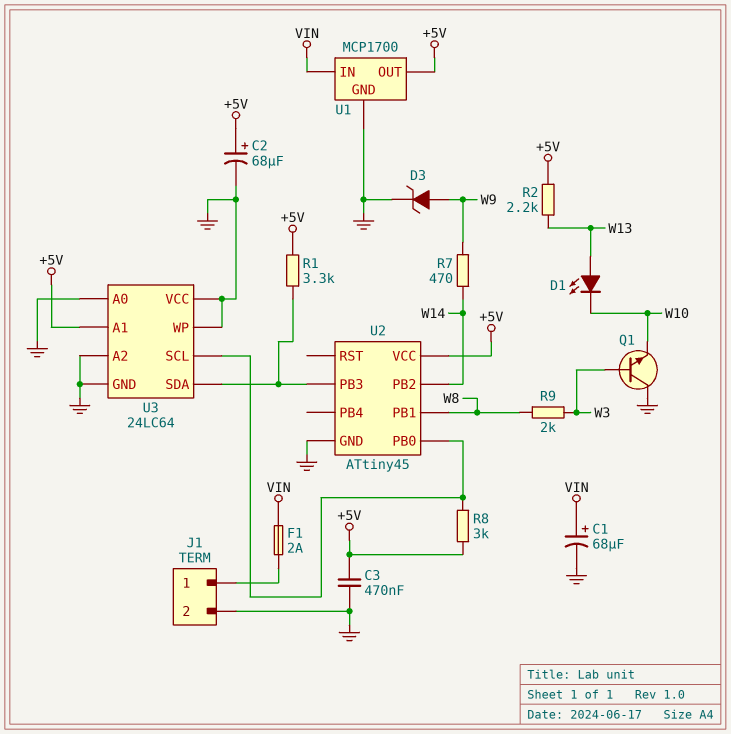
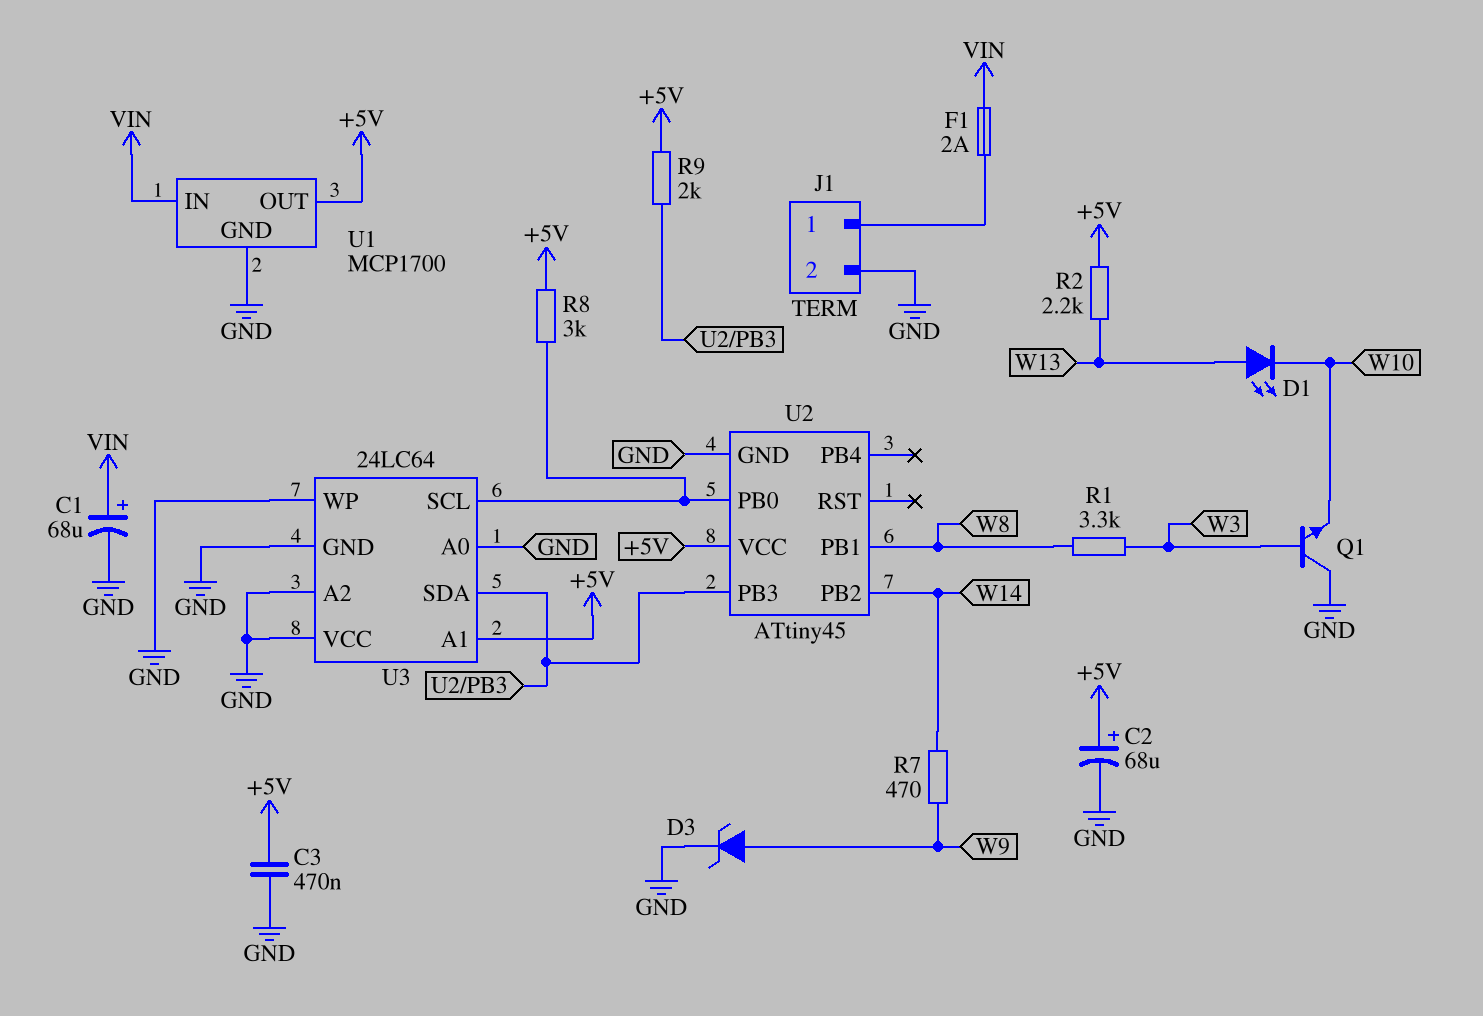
R1: 3.3k (+5V, U2/PB3) -> 3.3k (W3, W8)
R9: 2k (W3, W8) -> 2k (+5V, U2/PB3)

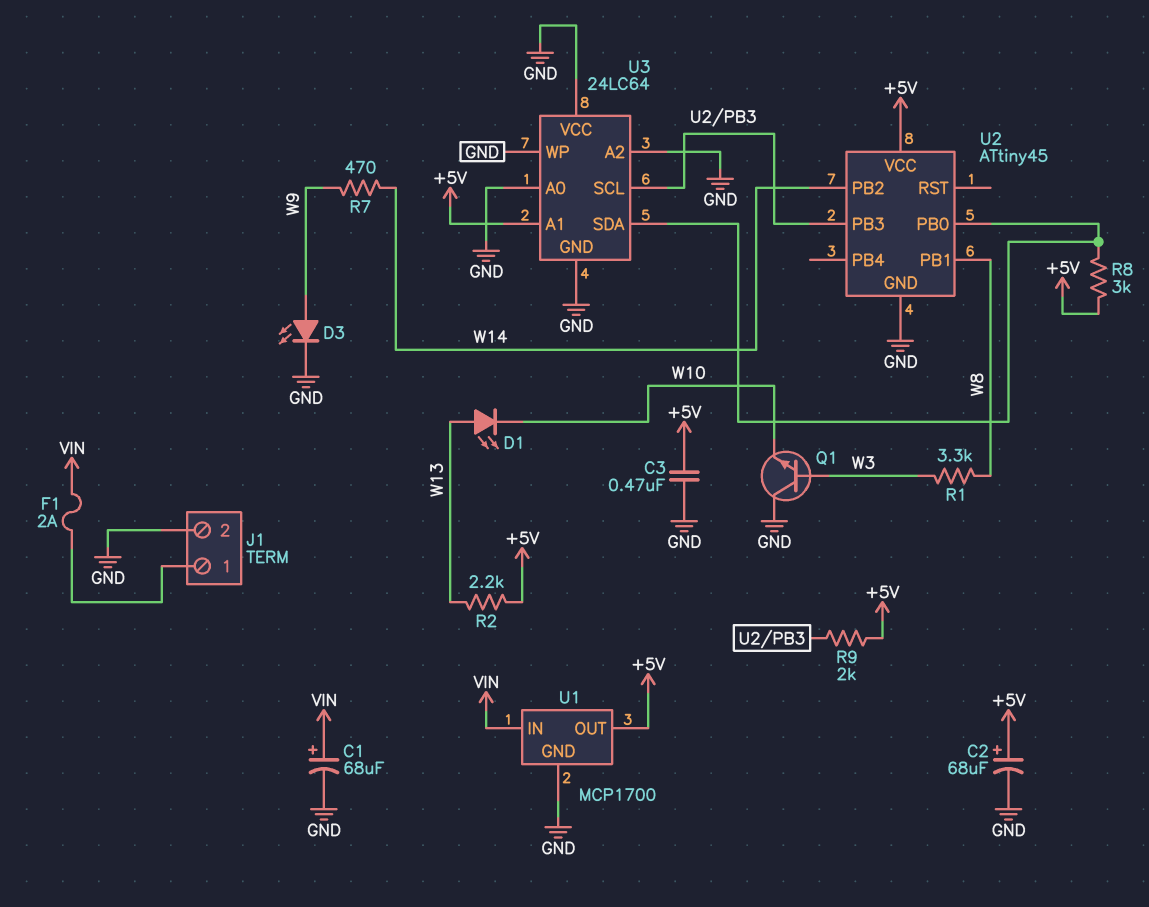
D3: zener (A W9, K GND) -> LED (A W9, K GND)
U3 pin SCL: U2/PB0 -> U2/PB3
U3 pin SDA: U2/PB3 -> U2/PB0

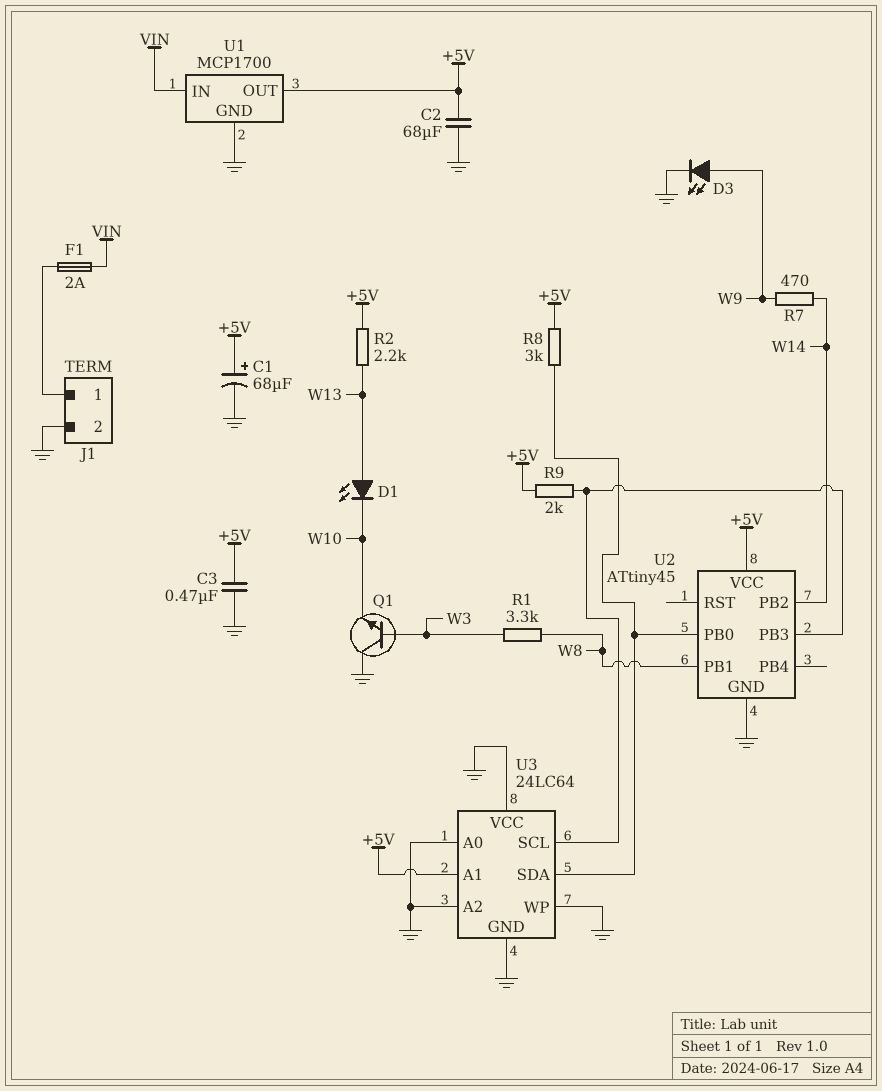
C1: 68uF (plus VIN, minus GND) -> 68uF (plus +5V, minus GND)
C2: 68uF (plus +5V, minus GND) -> 68uF (+5V, GND)

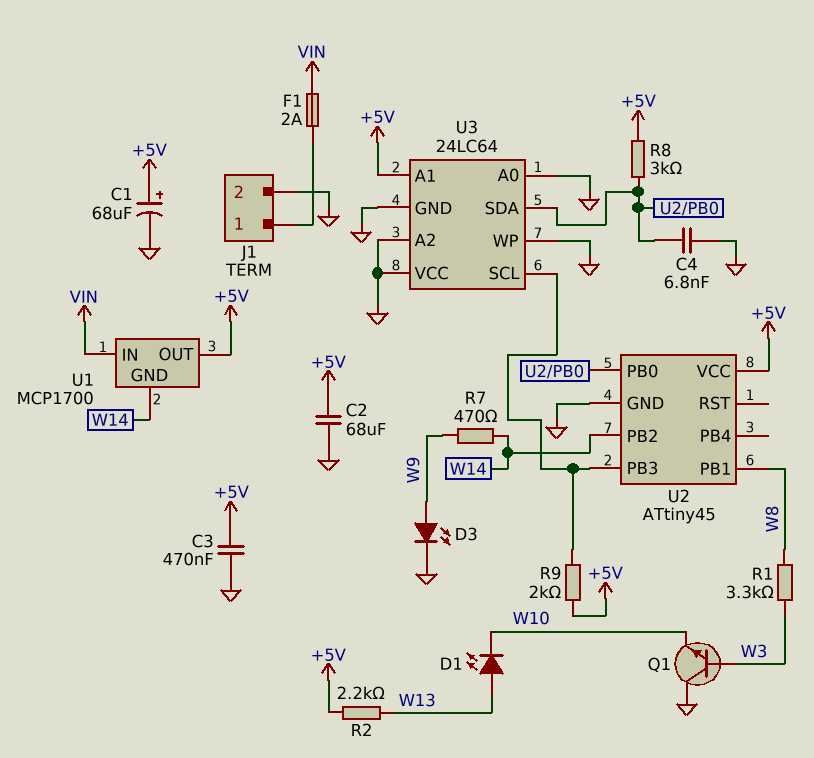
C4: none -> 6.8nF (GND, U2/PB0)
U1 pin GND: GND -> W14

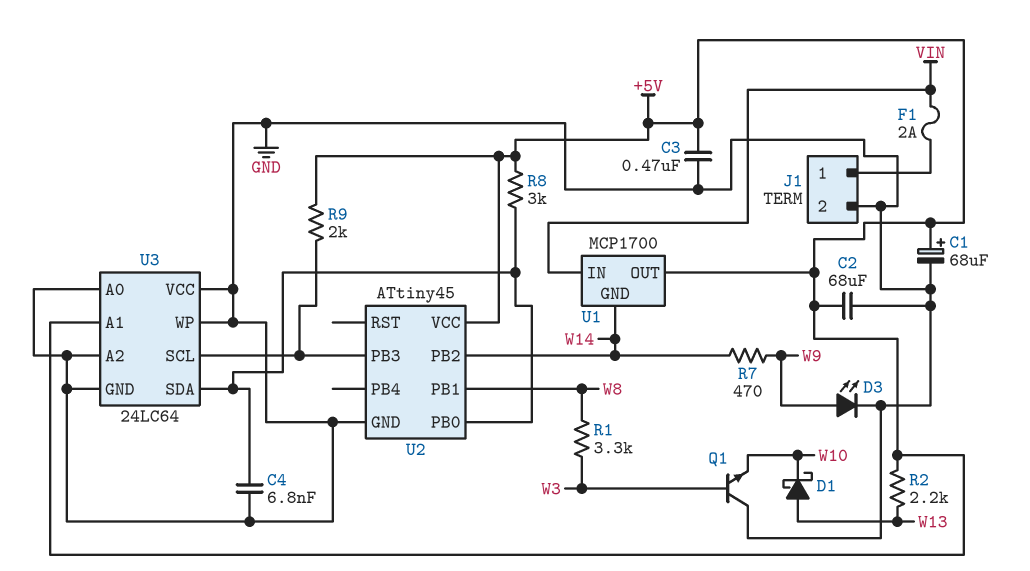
D1: LED (A W13, K W10) -> schottky (A W13, K W10)

